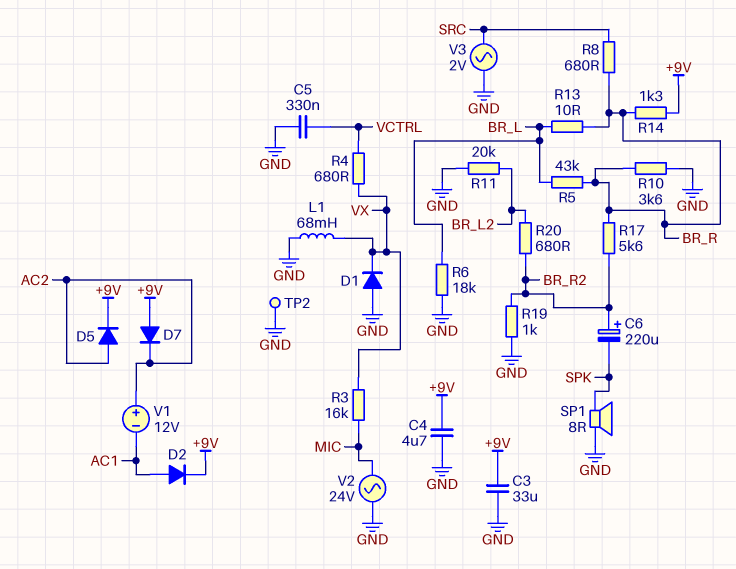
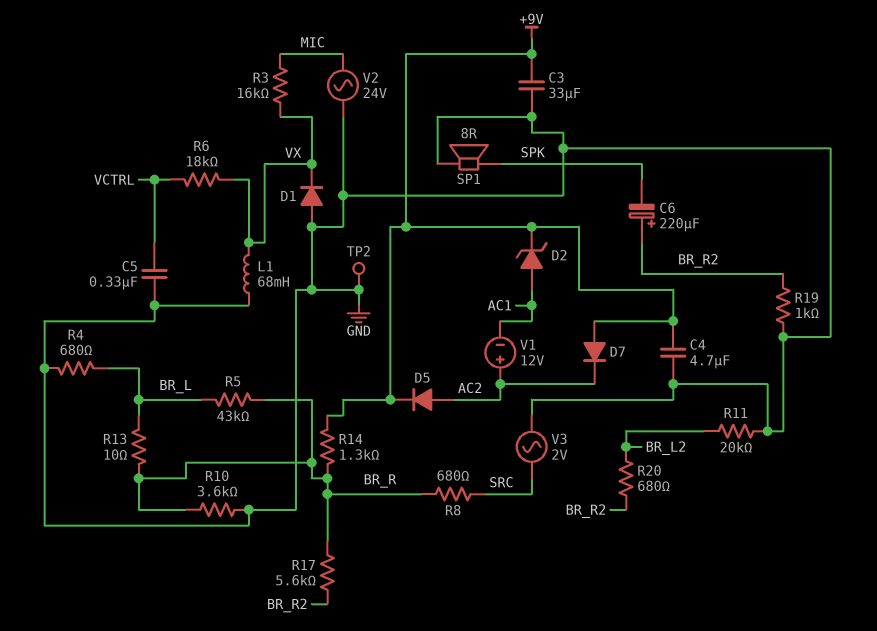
D2: diode (A AC1, K +9V) -> zener (A AC1, K +9V)
R4: 680 (VCTRL, VX) -> 680 (BR_L, GND)
R6: 18k (BR_L, GND) -> 18k (VCTRL, VX)

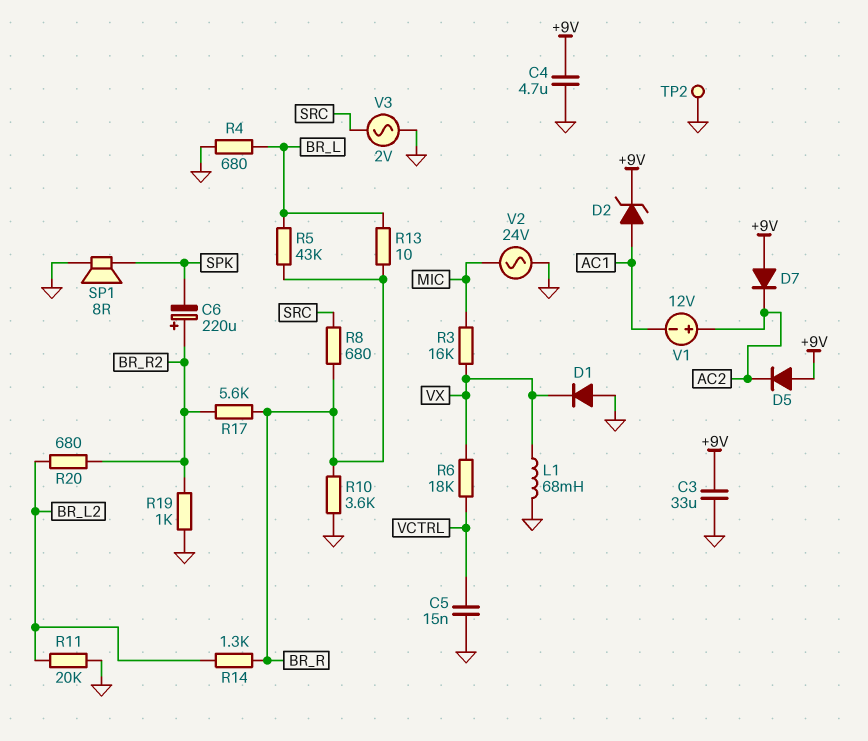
C5: 330nF (GND, VCTRL) -> 15nF (GND, VCTRL)
D5: diode (A AC2, K +9V) -> diode (A +9V, K AC2)
R14: 1.3k (+9V, BR_R) -> 1.3k (BR_L2, BR_R)

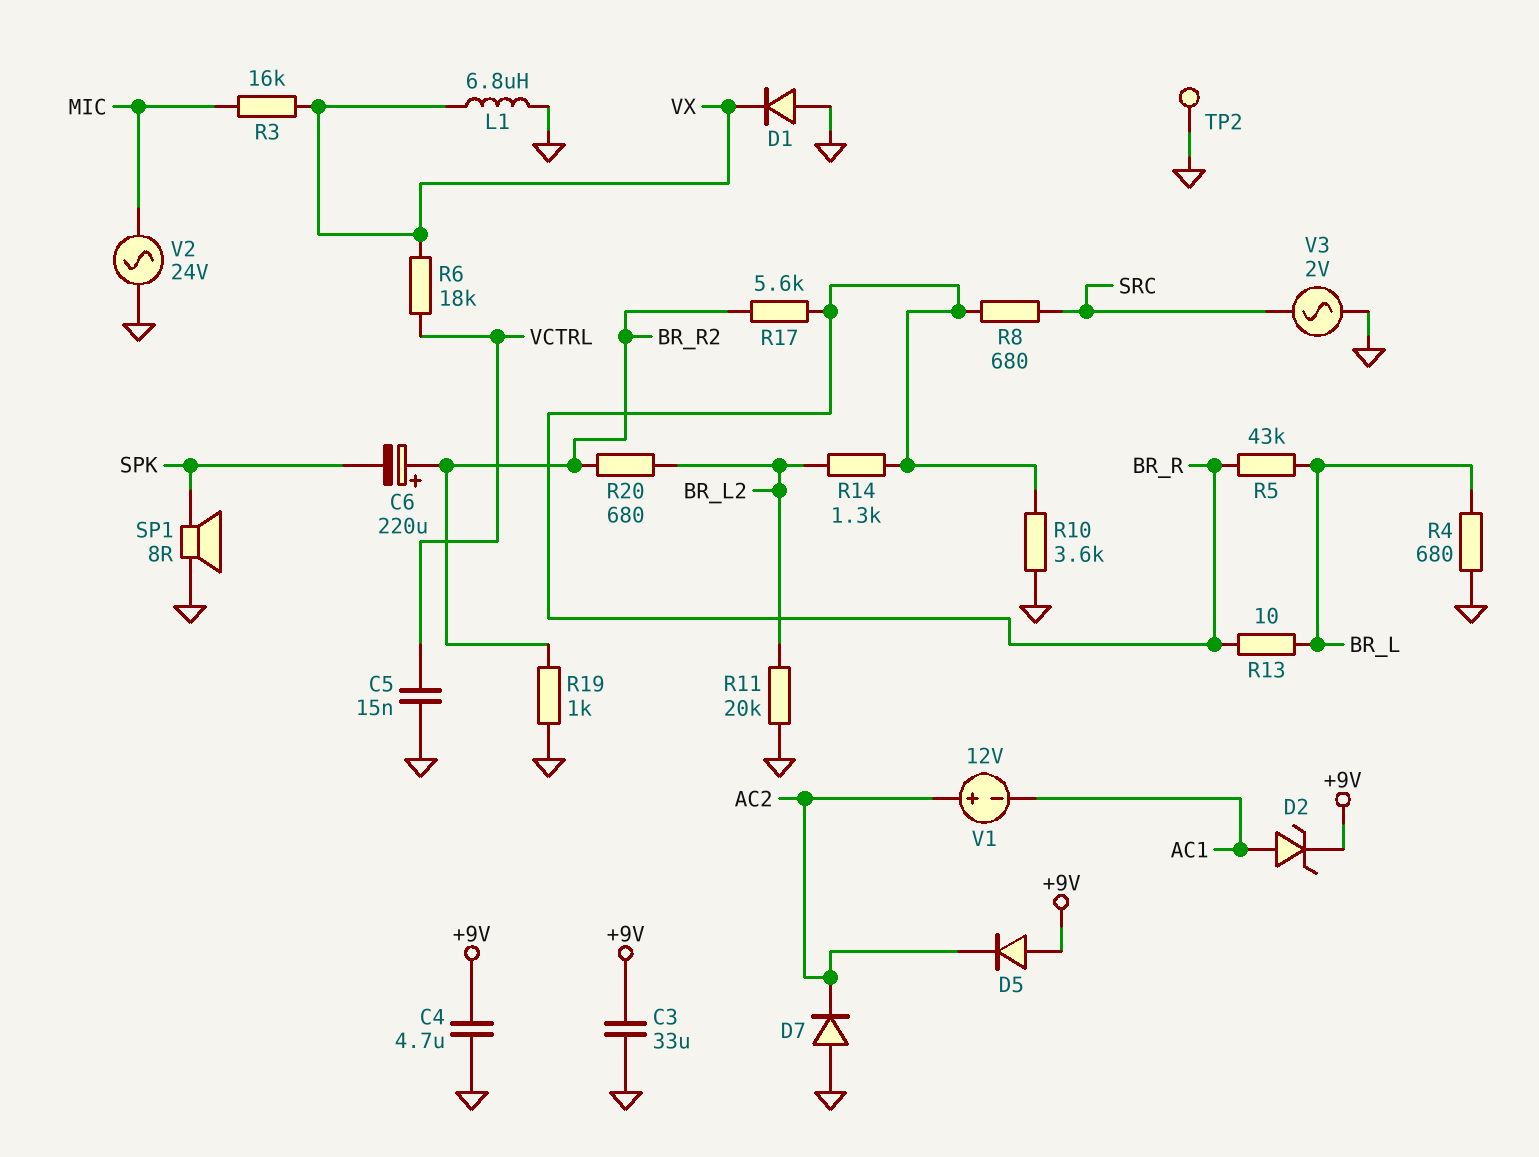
D7: diode (A +9V, K AC2) -> diode (A GND, K AC2)
L1: 68mH (GND, VX) -> 6.8uH (GND, VX)

